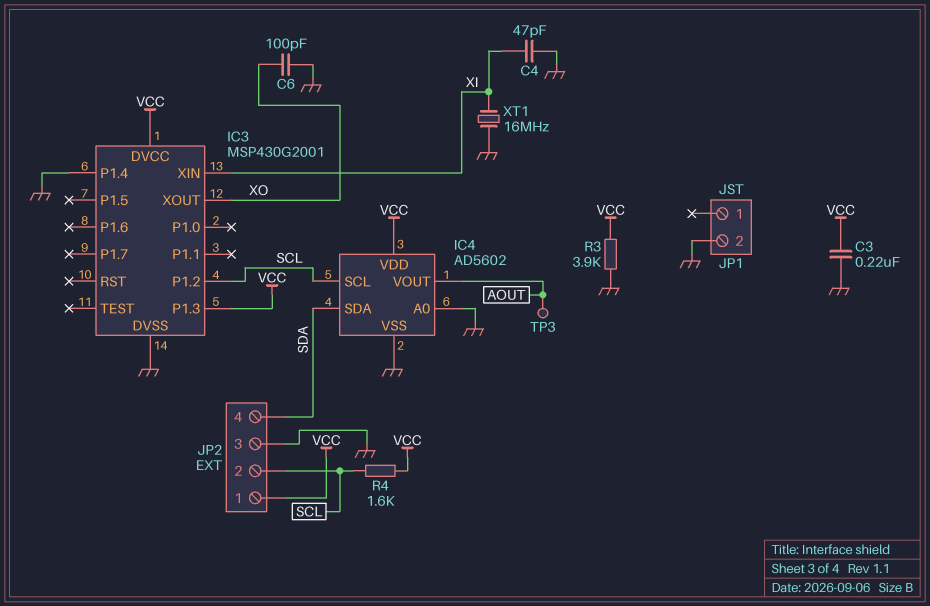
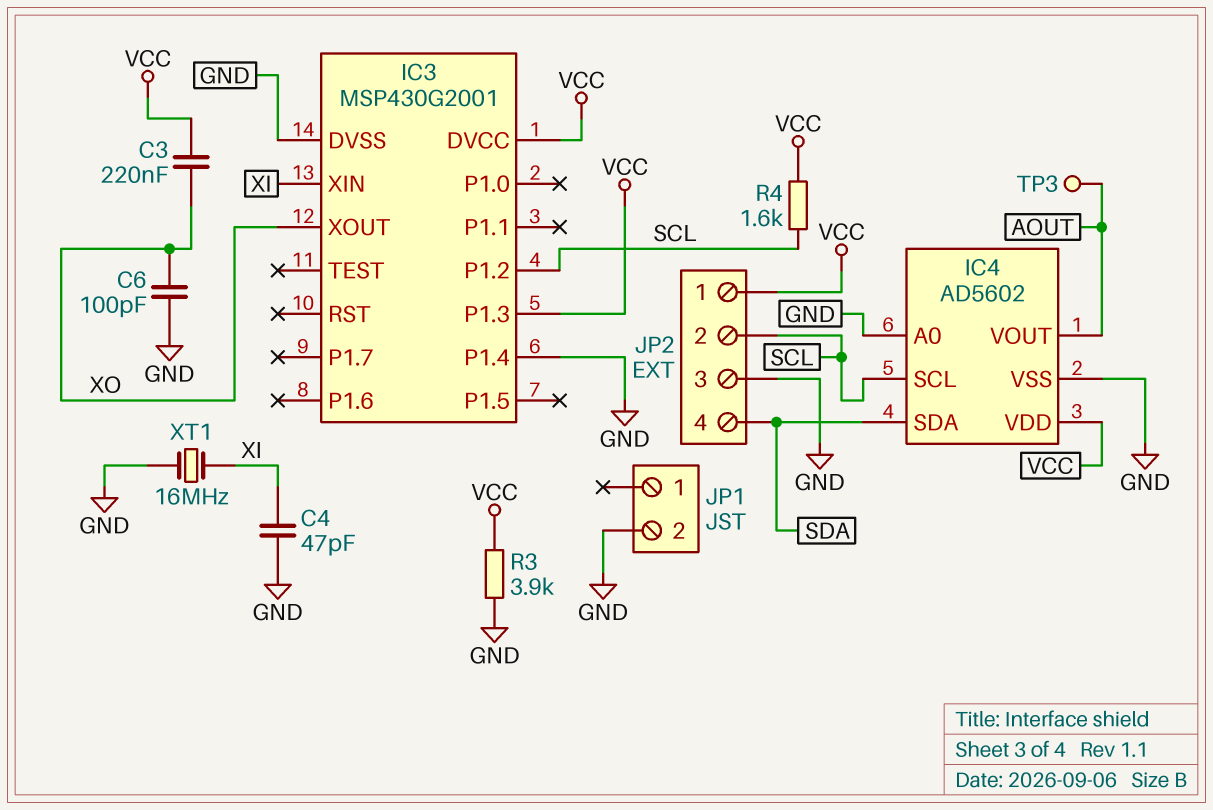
C3: 220nF (GND, VCC) -> 220nF (VCC, XO)

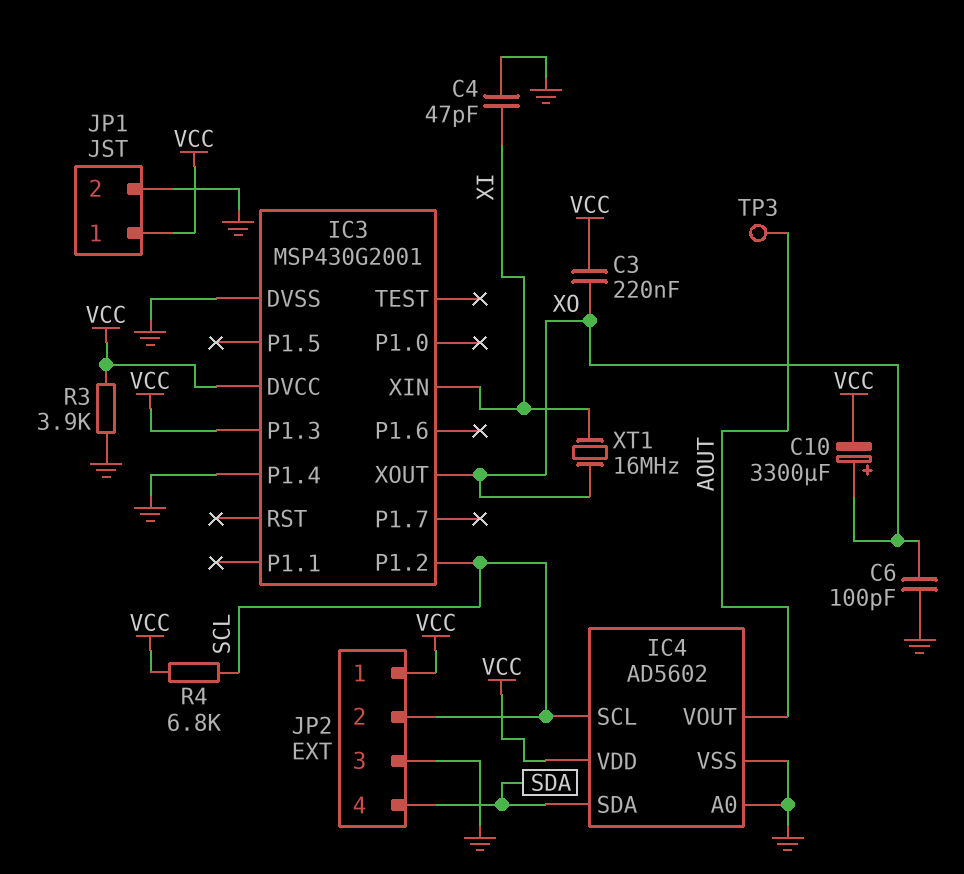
C10: none -> 3300uF (plus XO, minus VCC)
JP1 pin 1: none -> VCC
R4: 1.6k (SCL, VCC) -> 6.8k (SCL, VCC)
XT1: 16MHz (GND, XI) -> 16MHz (XI, XO)

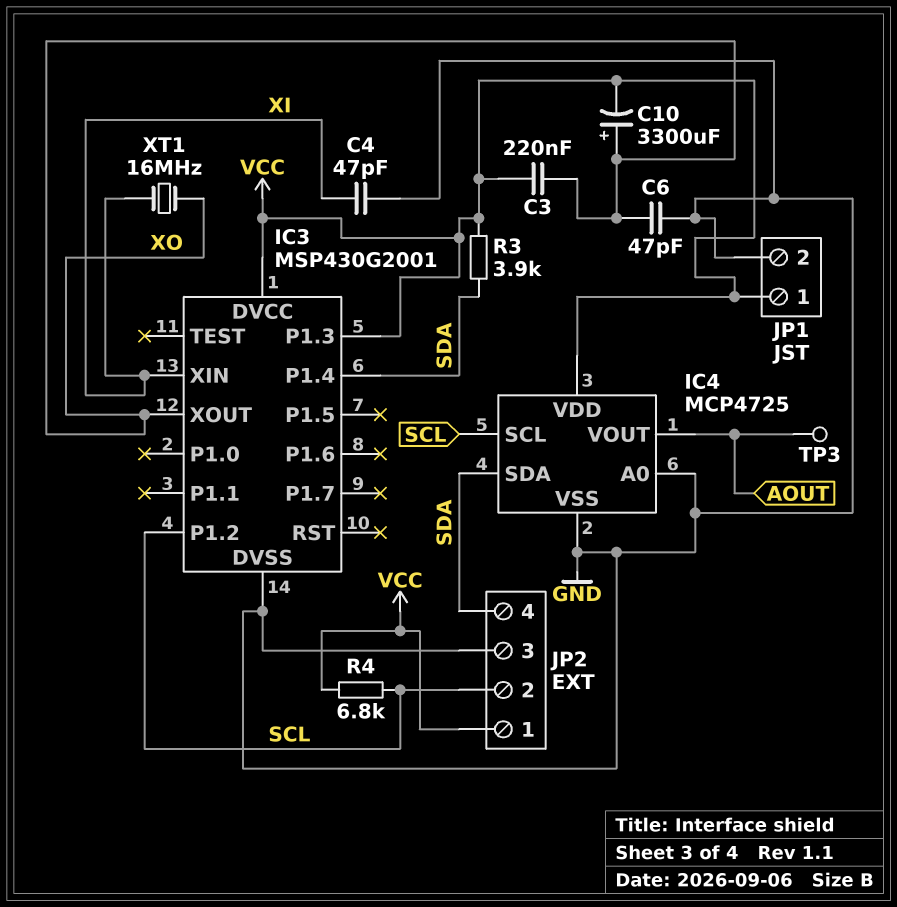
C6: 100pF (GND, XO) -> 47pF (GND, XO)
IC3 pin P1.4: GND -> SDA
IC4: AD5602 -> MCP4725
R3: 3.9k (GND, VCC) -> 3.9k (SDA, VCC)

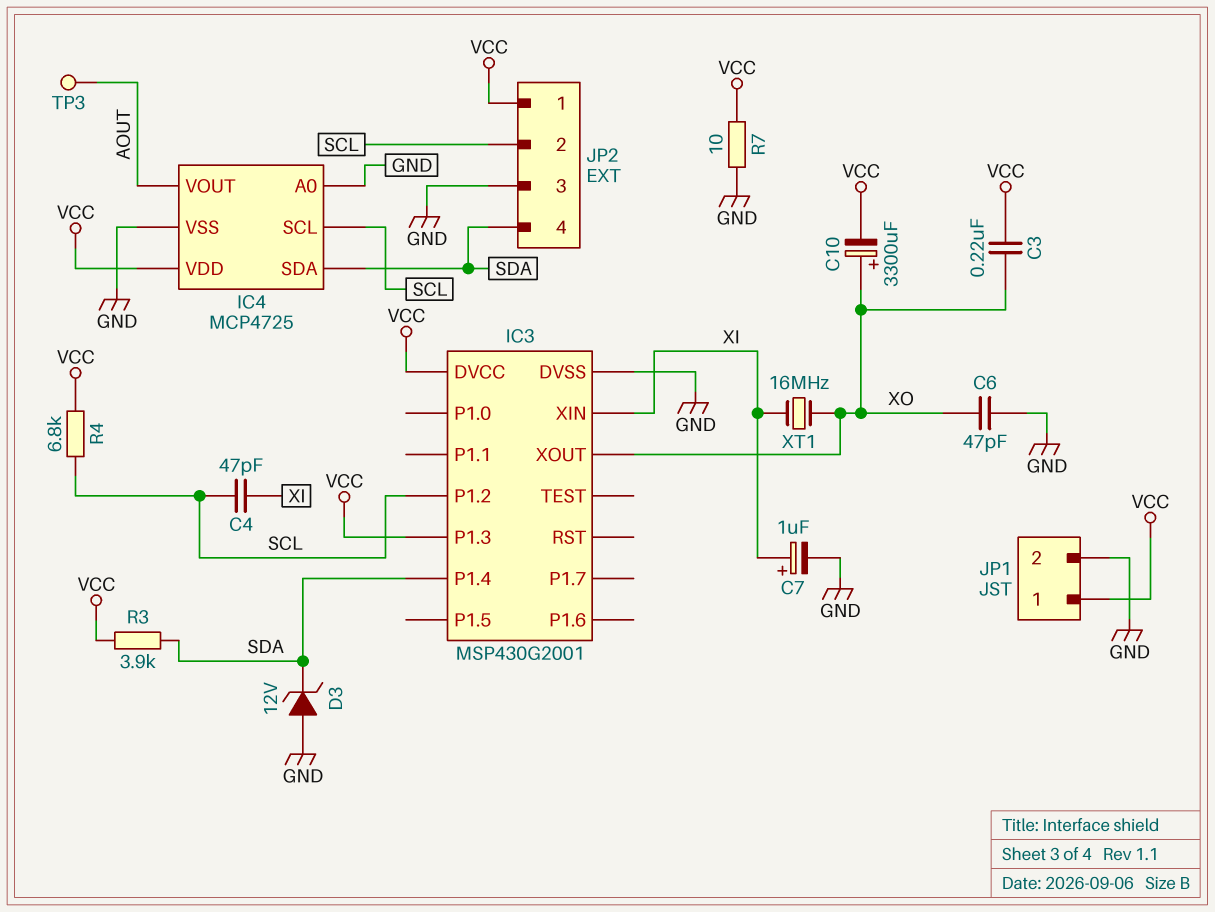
C4: 47pF (GND, XI) -> 47pF (SCL, XI)
C7: none -> 1uF (plus XI, minus GND)
D3: none -> zener 12V (A GND, K SDA)
R7: none -> 10 (GND, VCC)

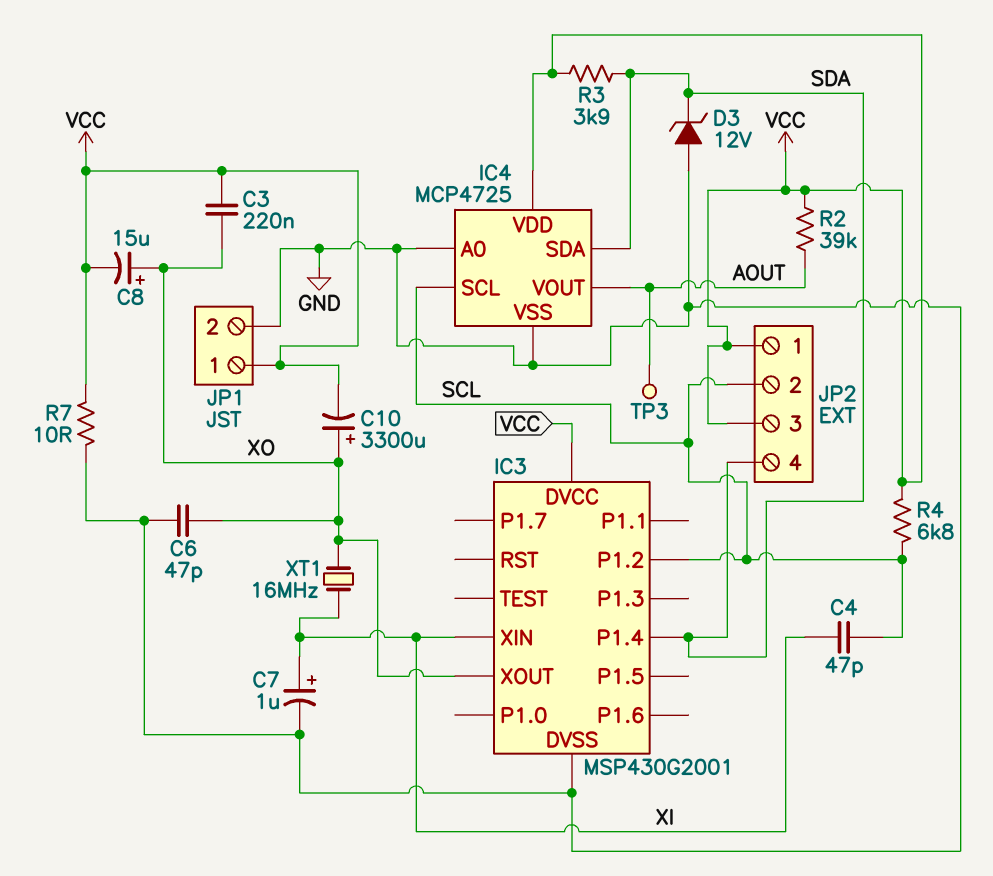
C8: none -> 15uF (plus XO, minus VCC)
IC3 pin P1.3: VCC -> none
JP2 pin 3: GND -> VCC
R2: none -> 39k (AOUT, VCC)

